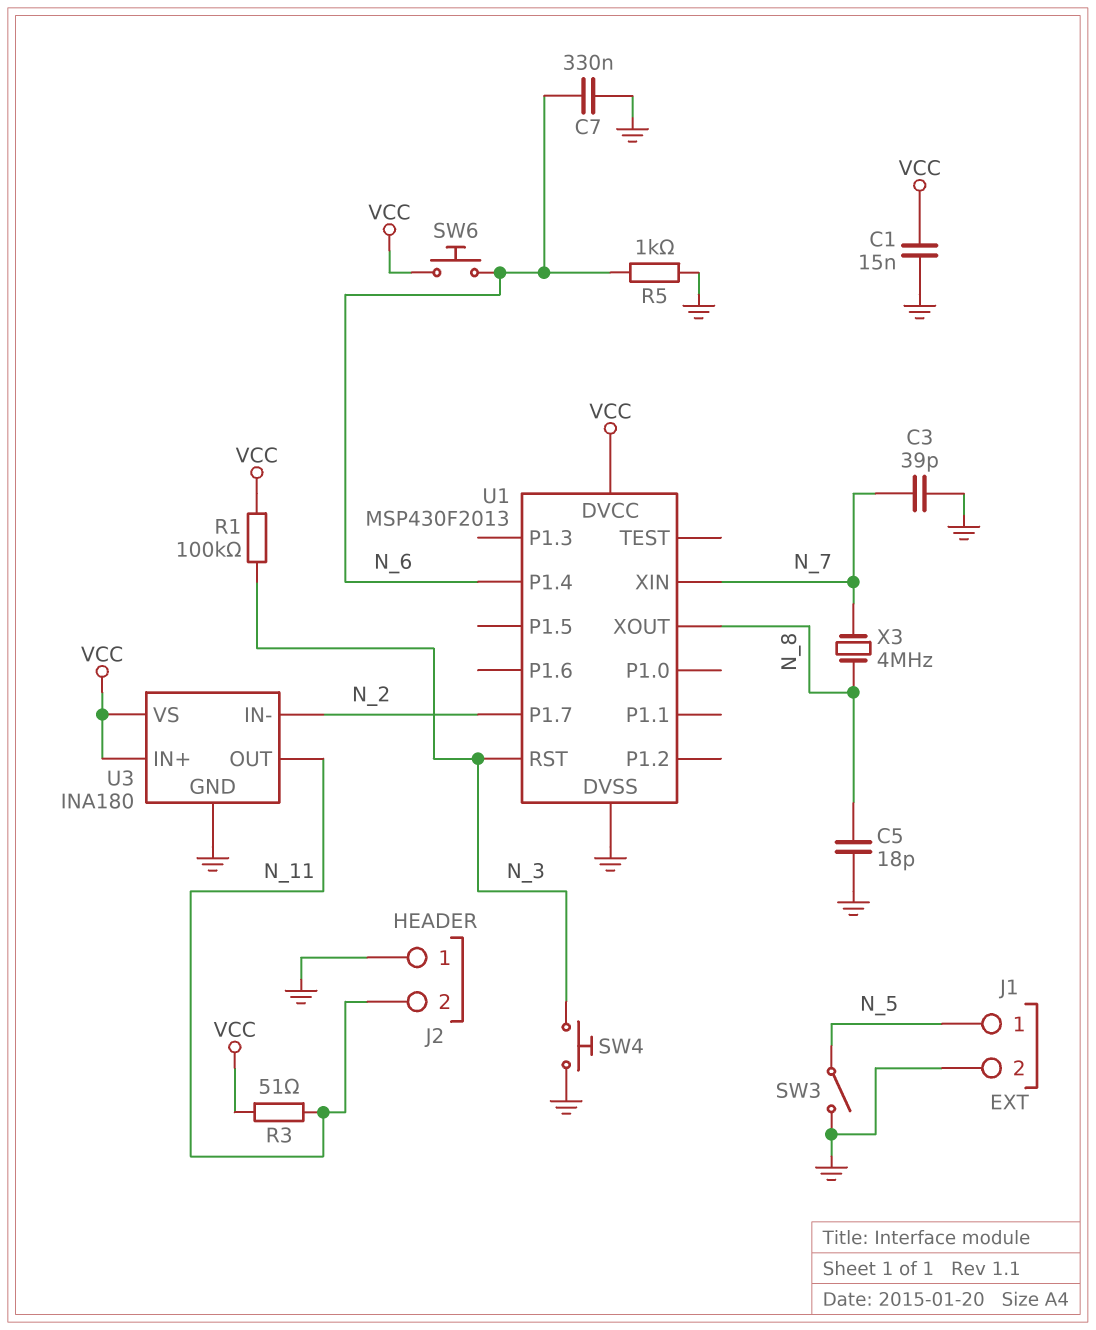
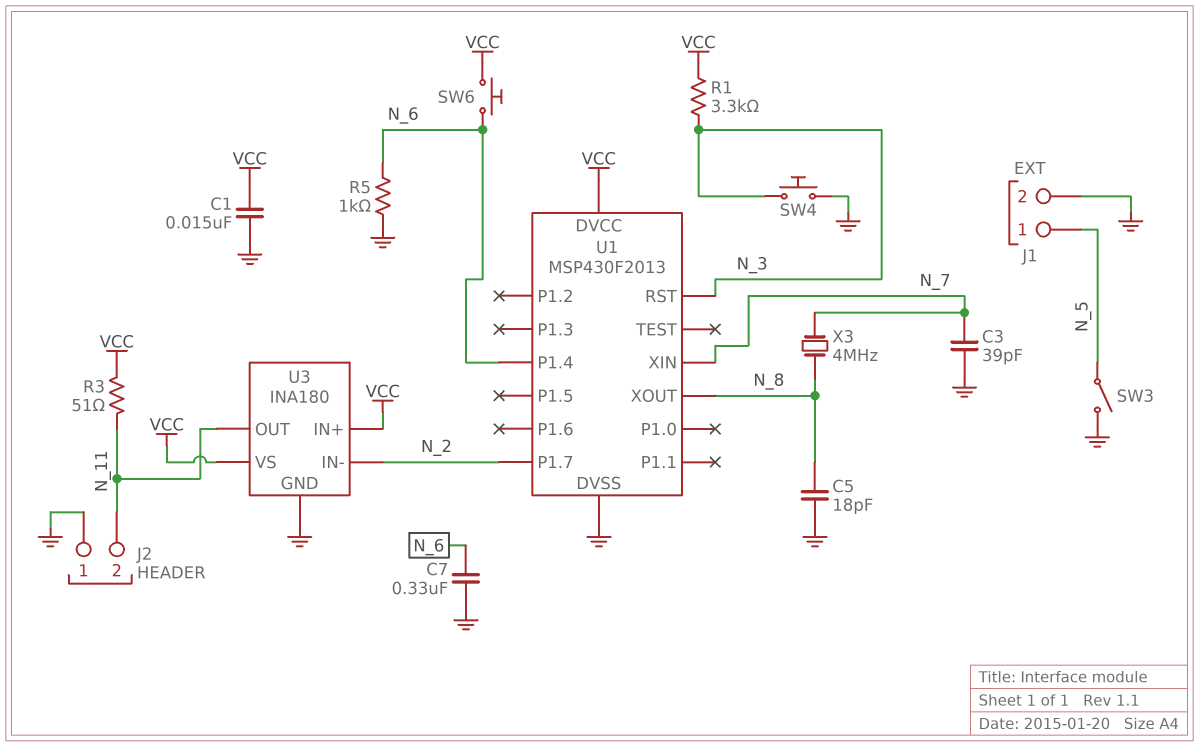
R1: 100k (N_3, VCC) -> 3.3k (N_3, VCC)

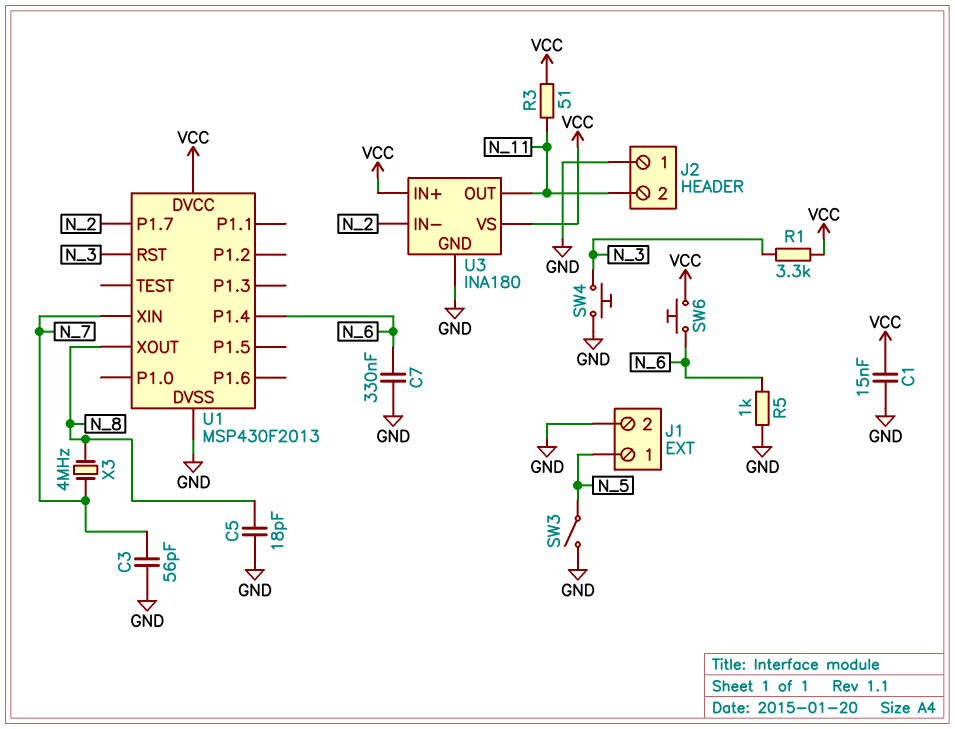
C3: 39pF (GND, N_7) -> 56pF (GND, N_7)

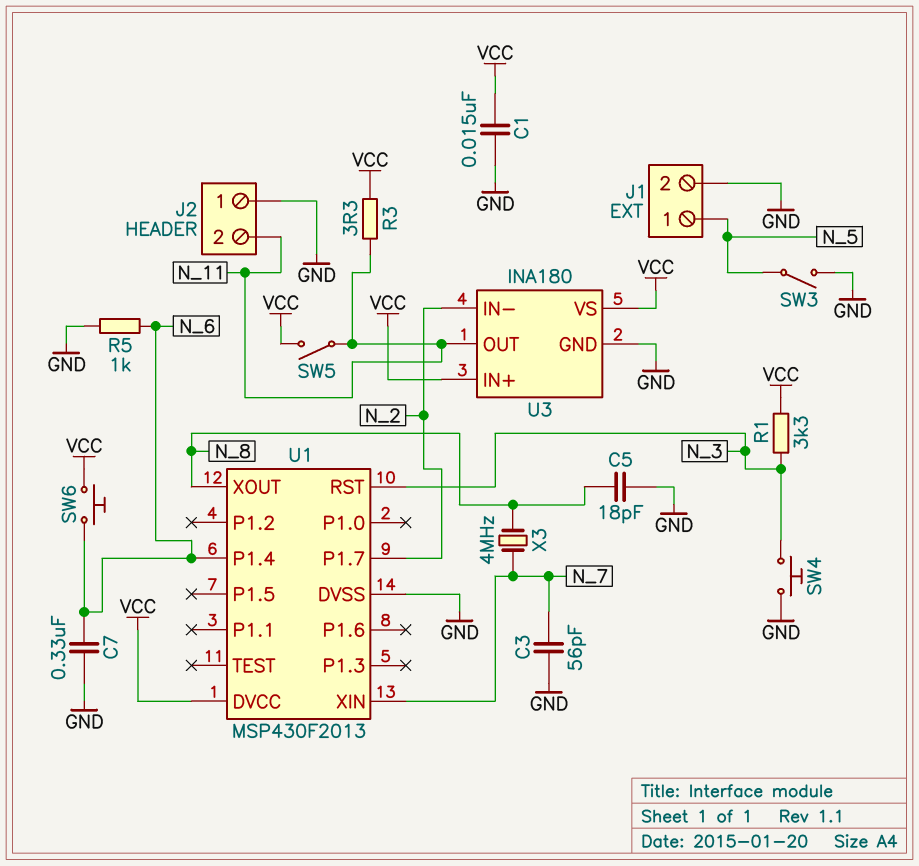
R3: 51 (N_11, VCC) -> 3.3 (N_11, VCC)
SW5: none -> switch (N_11, VCC)

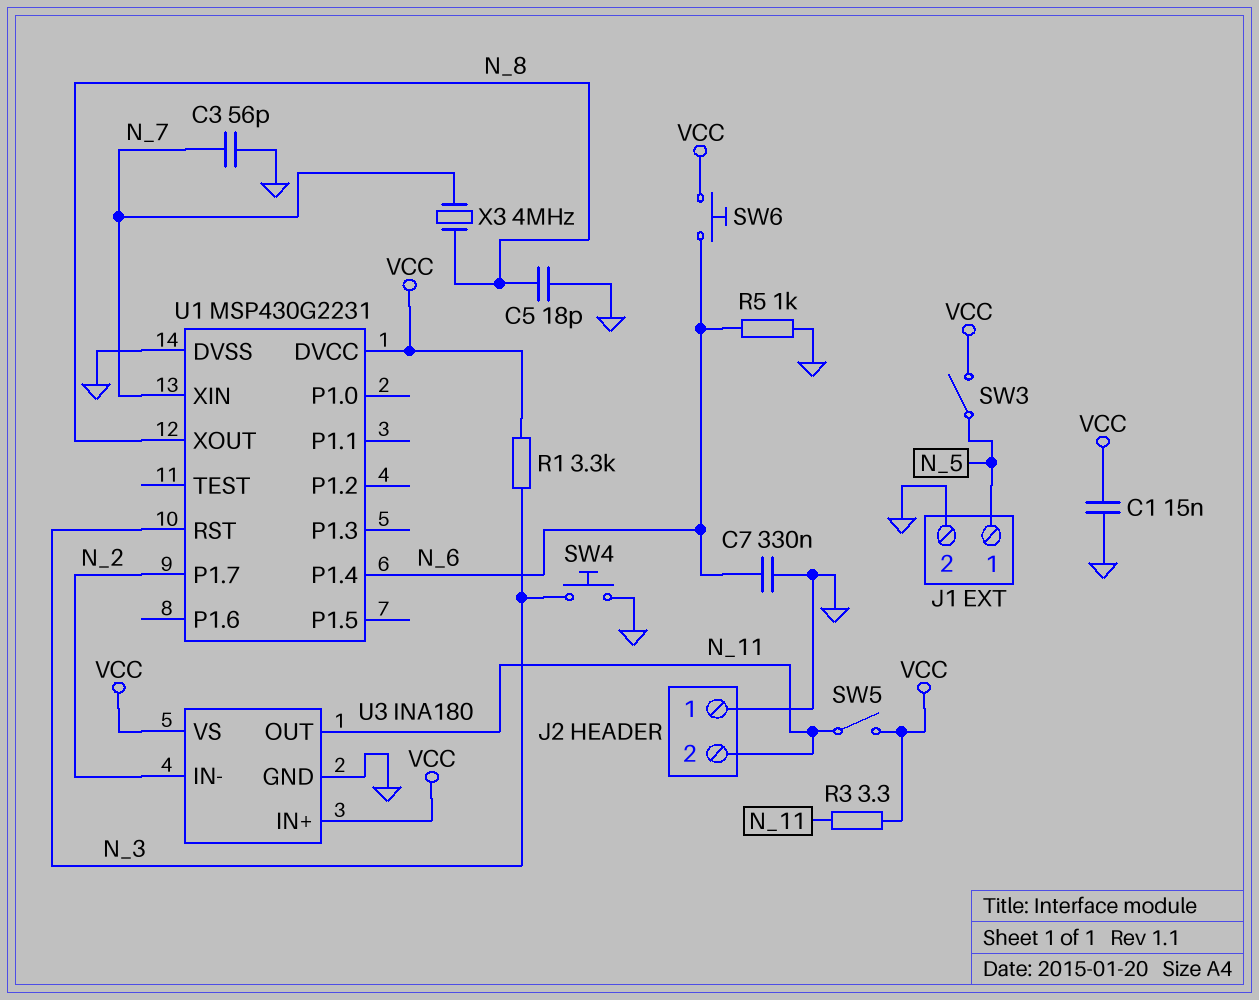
SW3: switch (GND, N_5) -> switch (N_5, VCC)
U1: MSP430F2013 -> MSP430G2231

